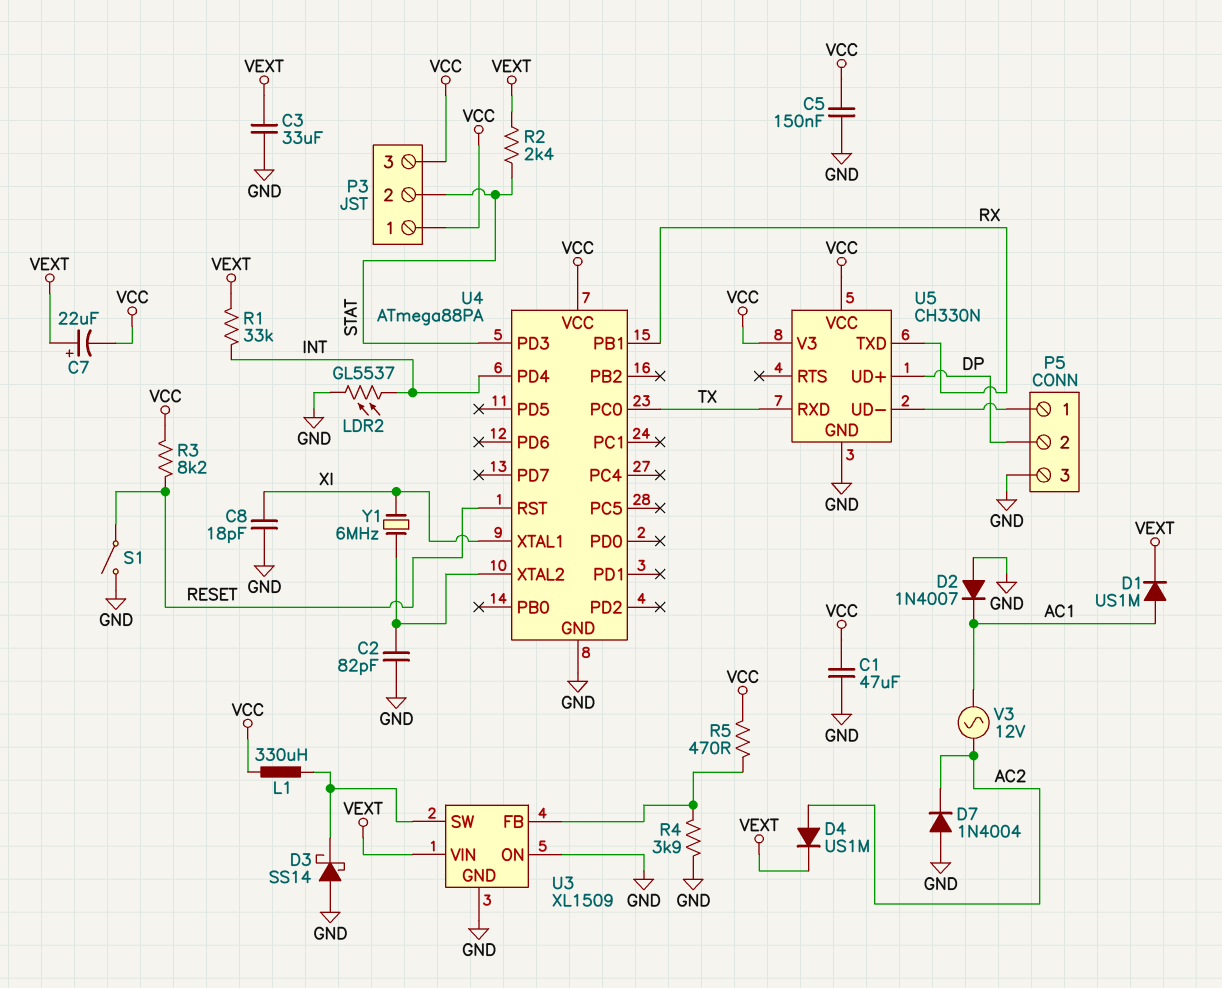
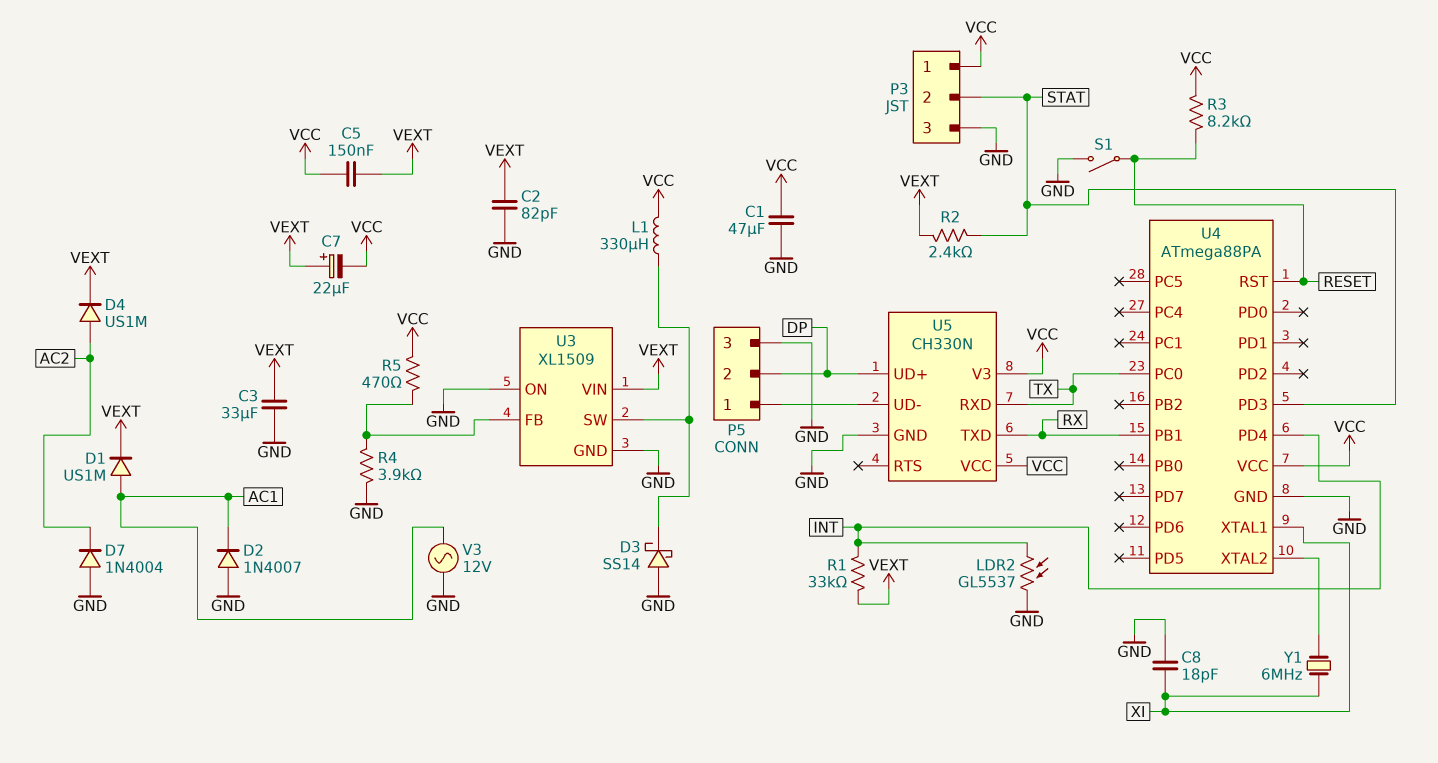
C2: 82pF (GND, U4/XTAL2) -> 82pF (GND, VEXT)
C5: 150nF (GND, VCC) -> 150nF (VCC, VEXT)
P3 pin 3: VCC -> GND
V3: AC 12V (AC1, AC2) -> AC 12V (AC1, GND)

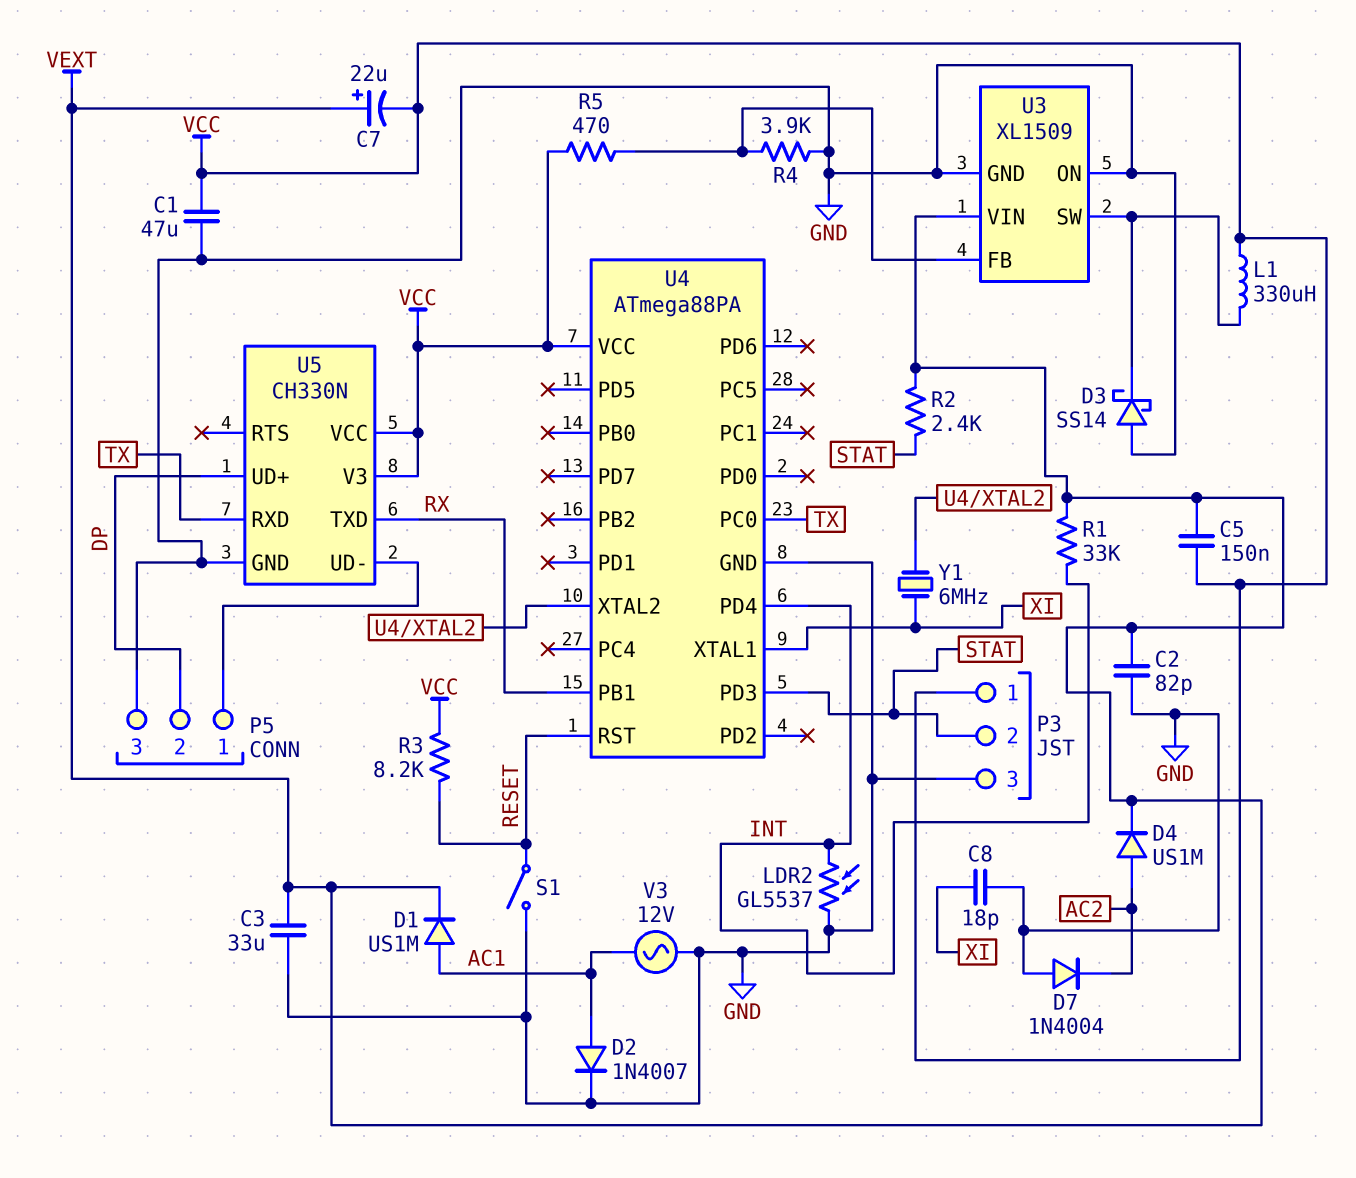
D2: diode 1N4007 (A GND, K AC1) -> diode 1N4007 (A AC1, K GND)

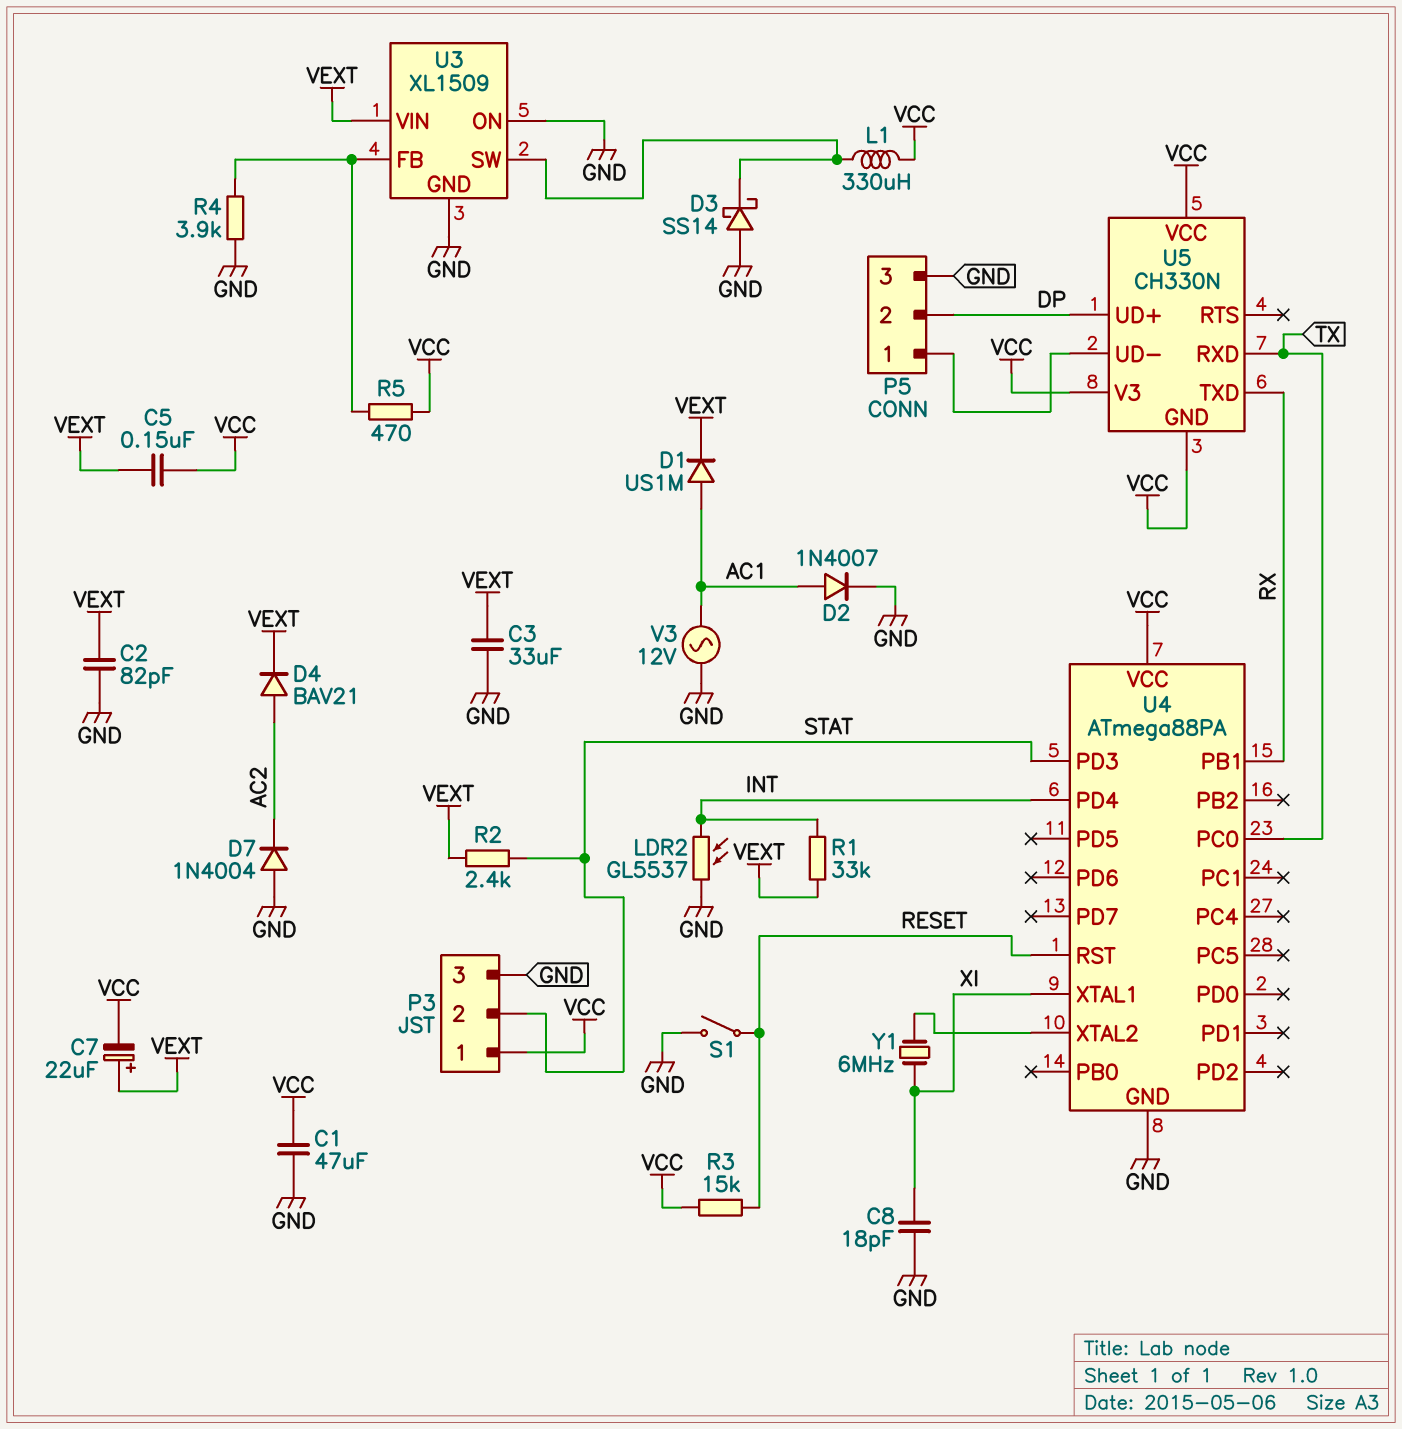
D4: diode US1M (A AC2, K VEXT) -> diode BAV21 (A AC2, K VEXT)
R3: 8.2k (RESET, VCC) -> 15k (RESET, VCC)
U5 pin GND: GND -> VCC

